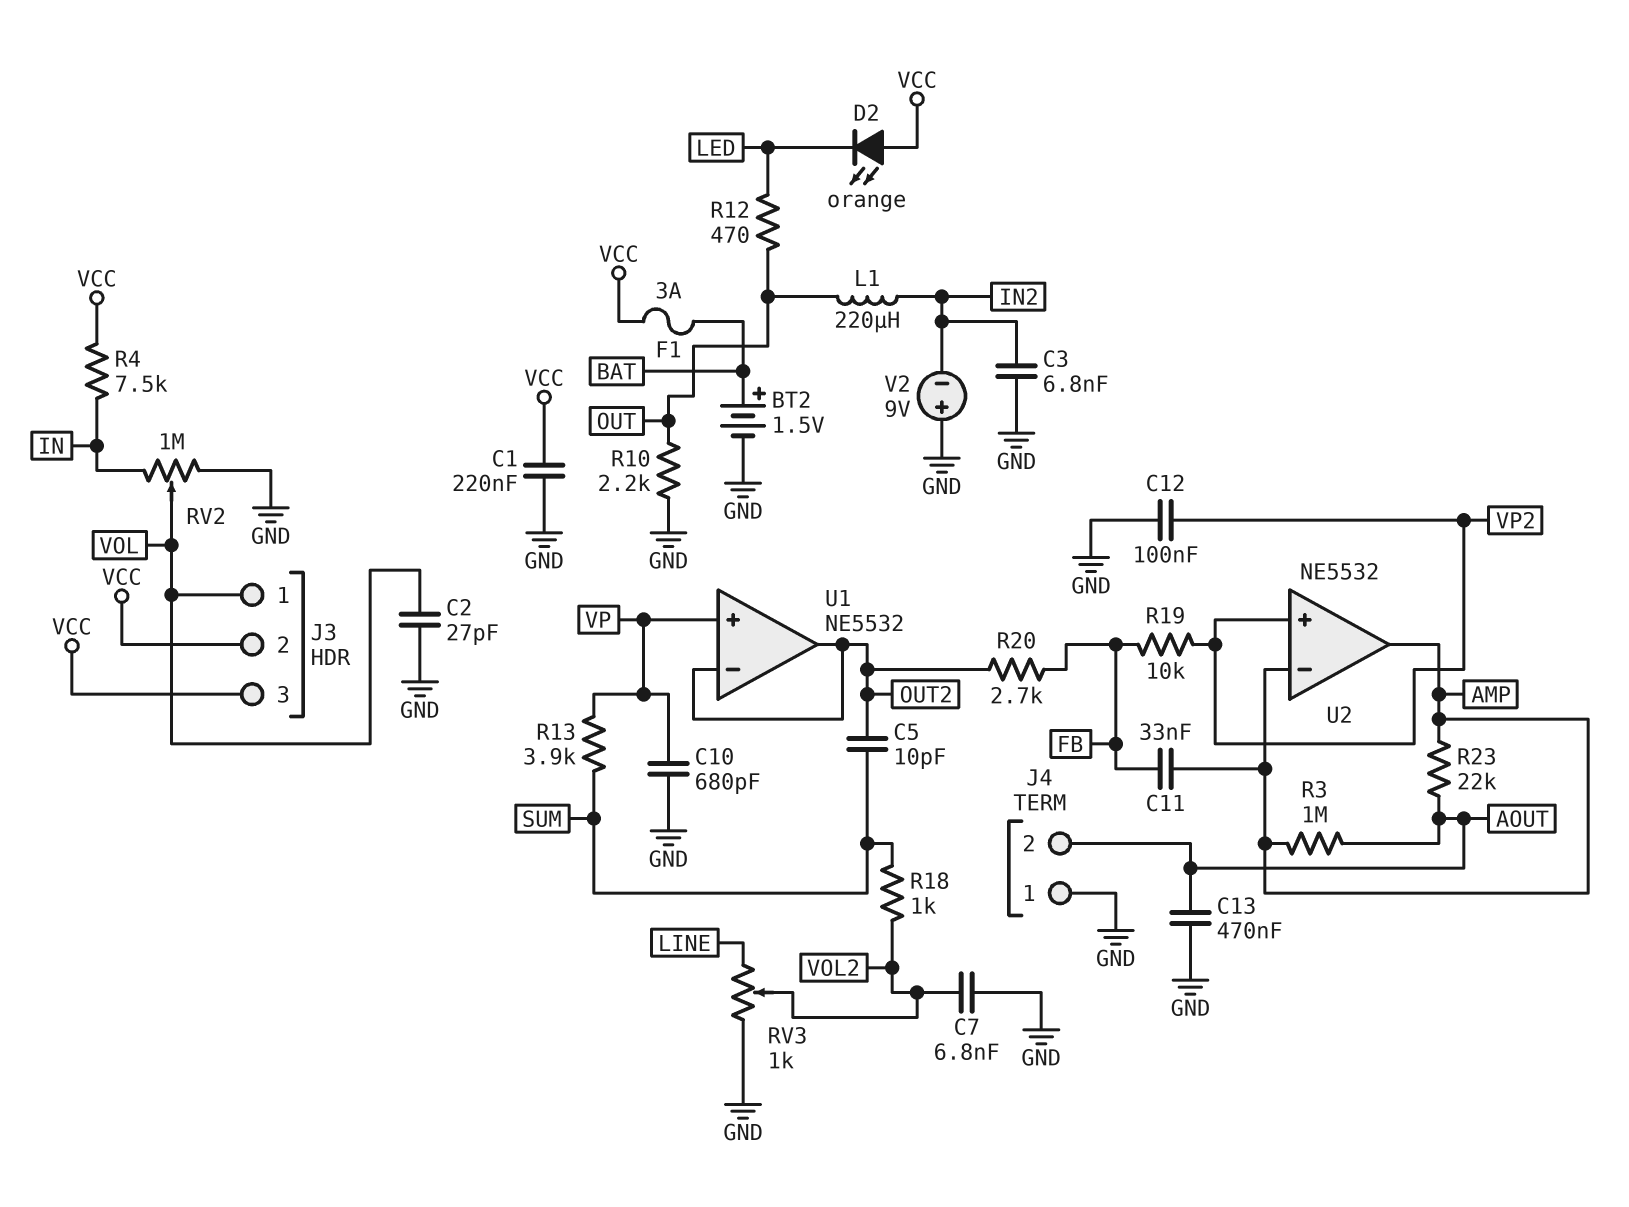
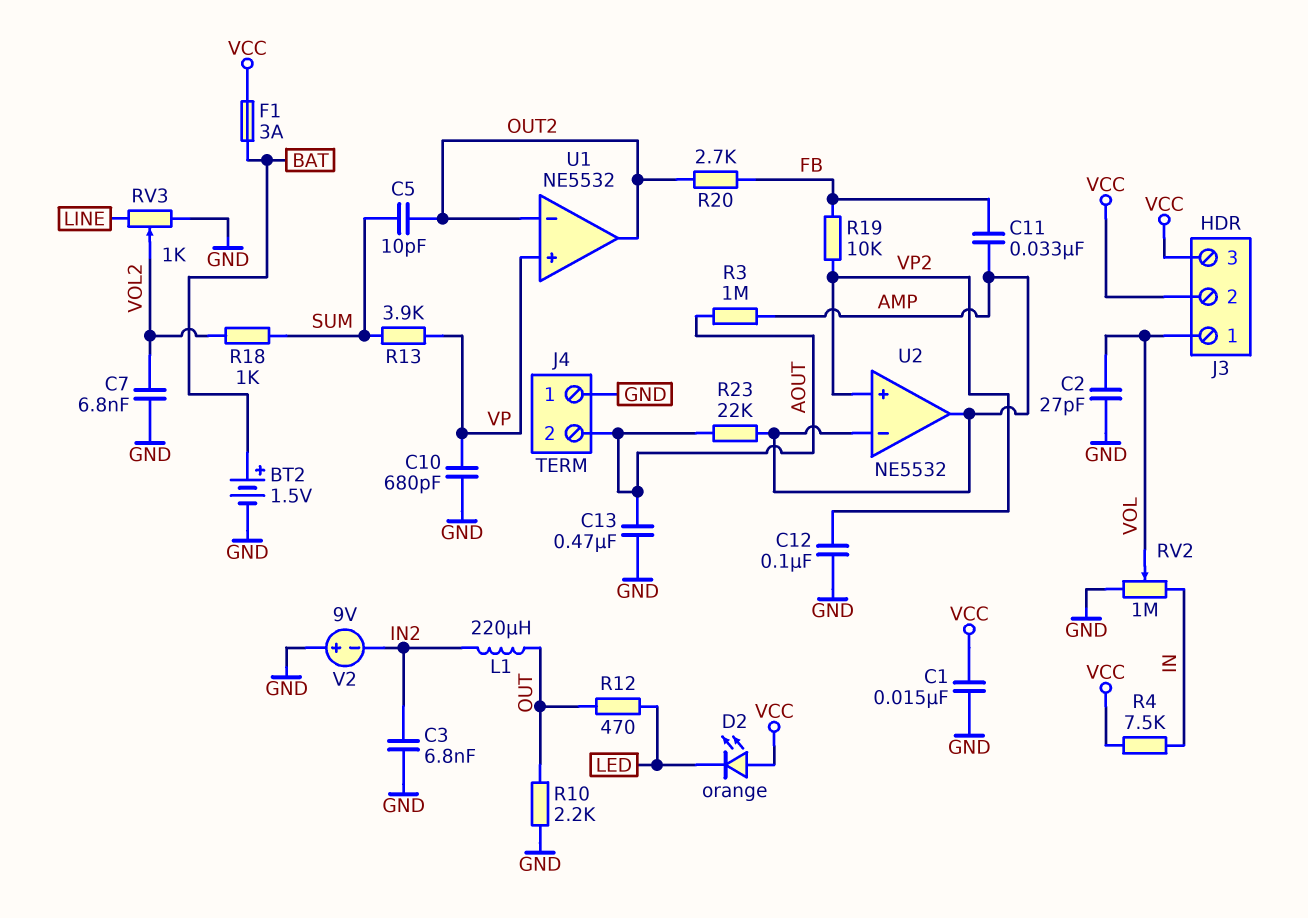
C1: 220nF (GND, VCC) -> 15nF (GND, VCC)

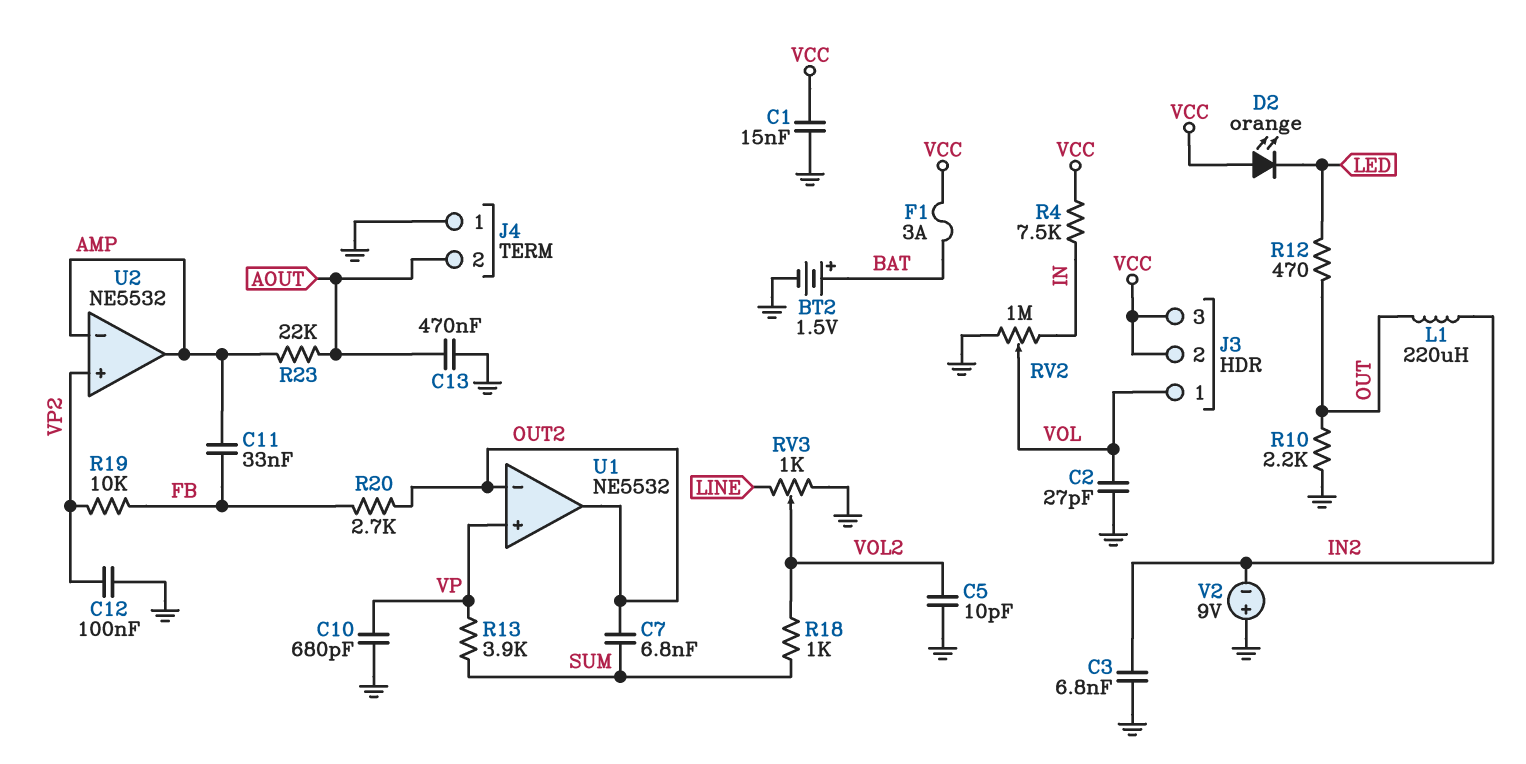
C5: 10pF (OUT2, SUM) -> 10pF (GND, VOL2)
C7: 6.8nF (GND, VOL2) -> 6.8nF (OUT2, SUM)
R3: 1M (AMP, AOUT) -> none

